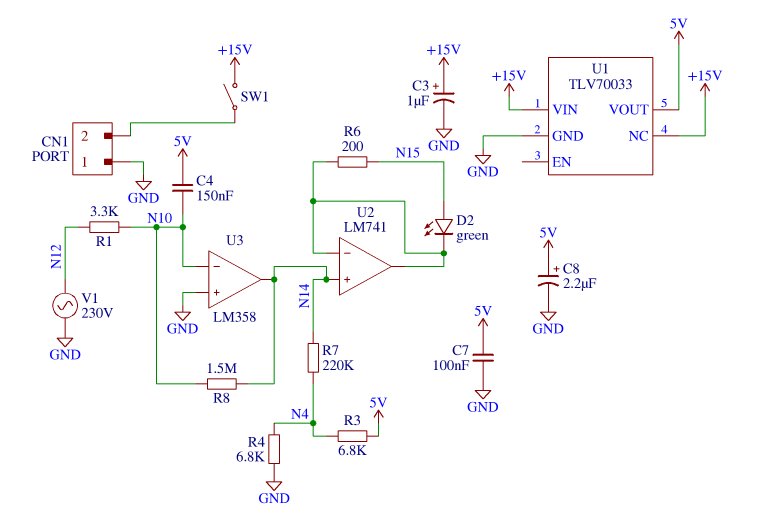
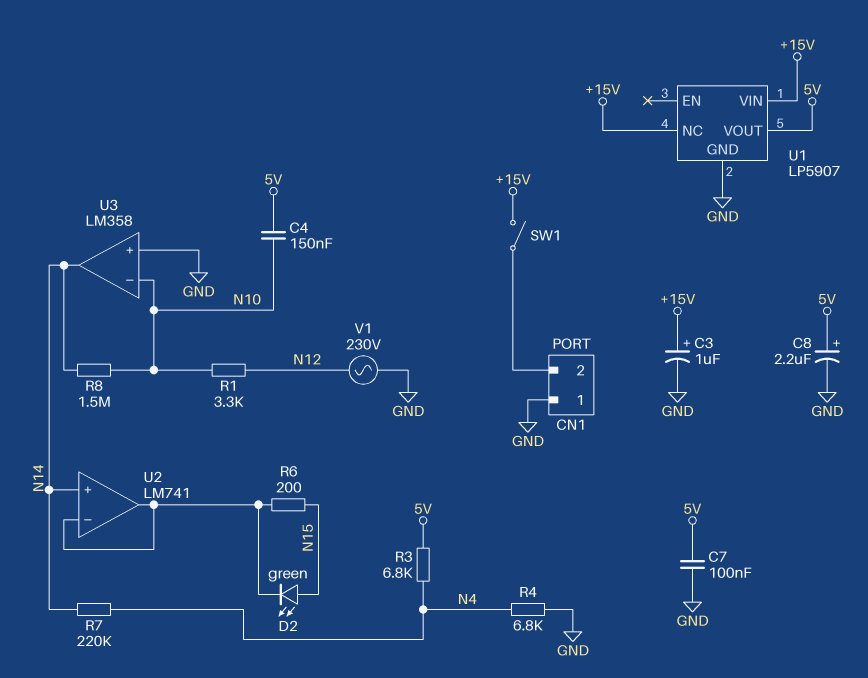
U1: TLV70033 -> LP5907

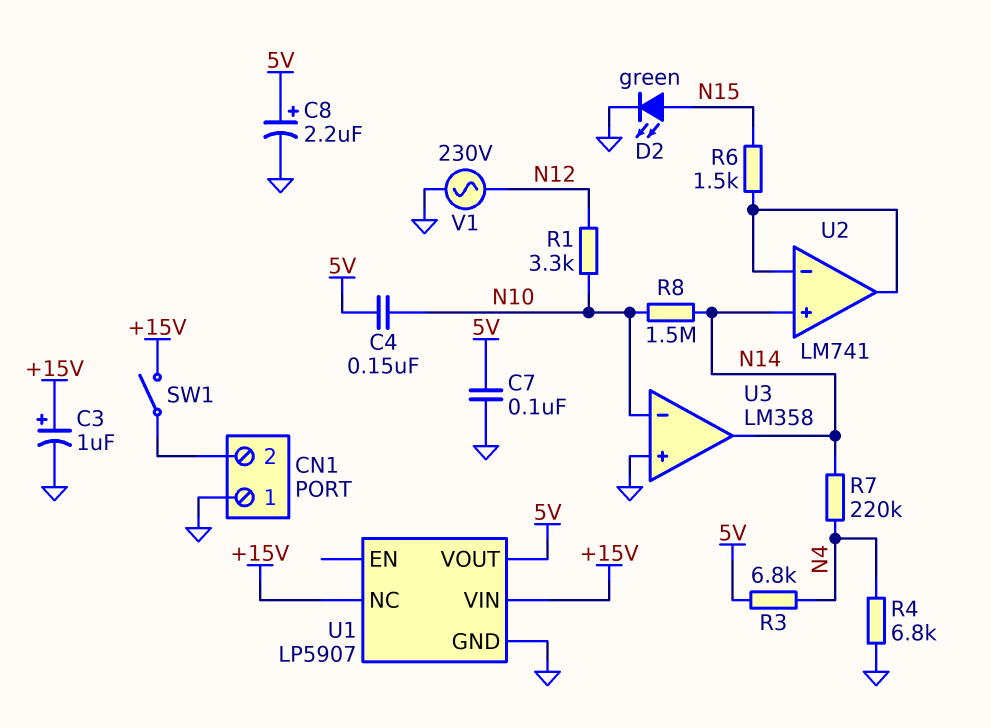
D2: LED green (A N15, K U2/in-) -> LED green (A N15, K GND)
R6: 200 (N15, U2/in-) -> 1.5k (N15, U2/in-)

